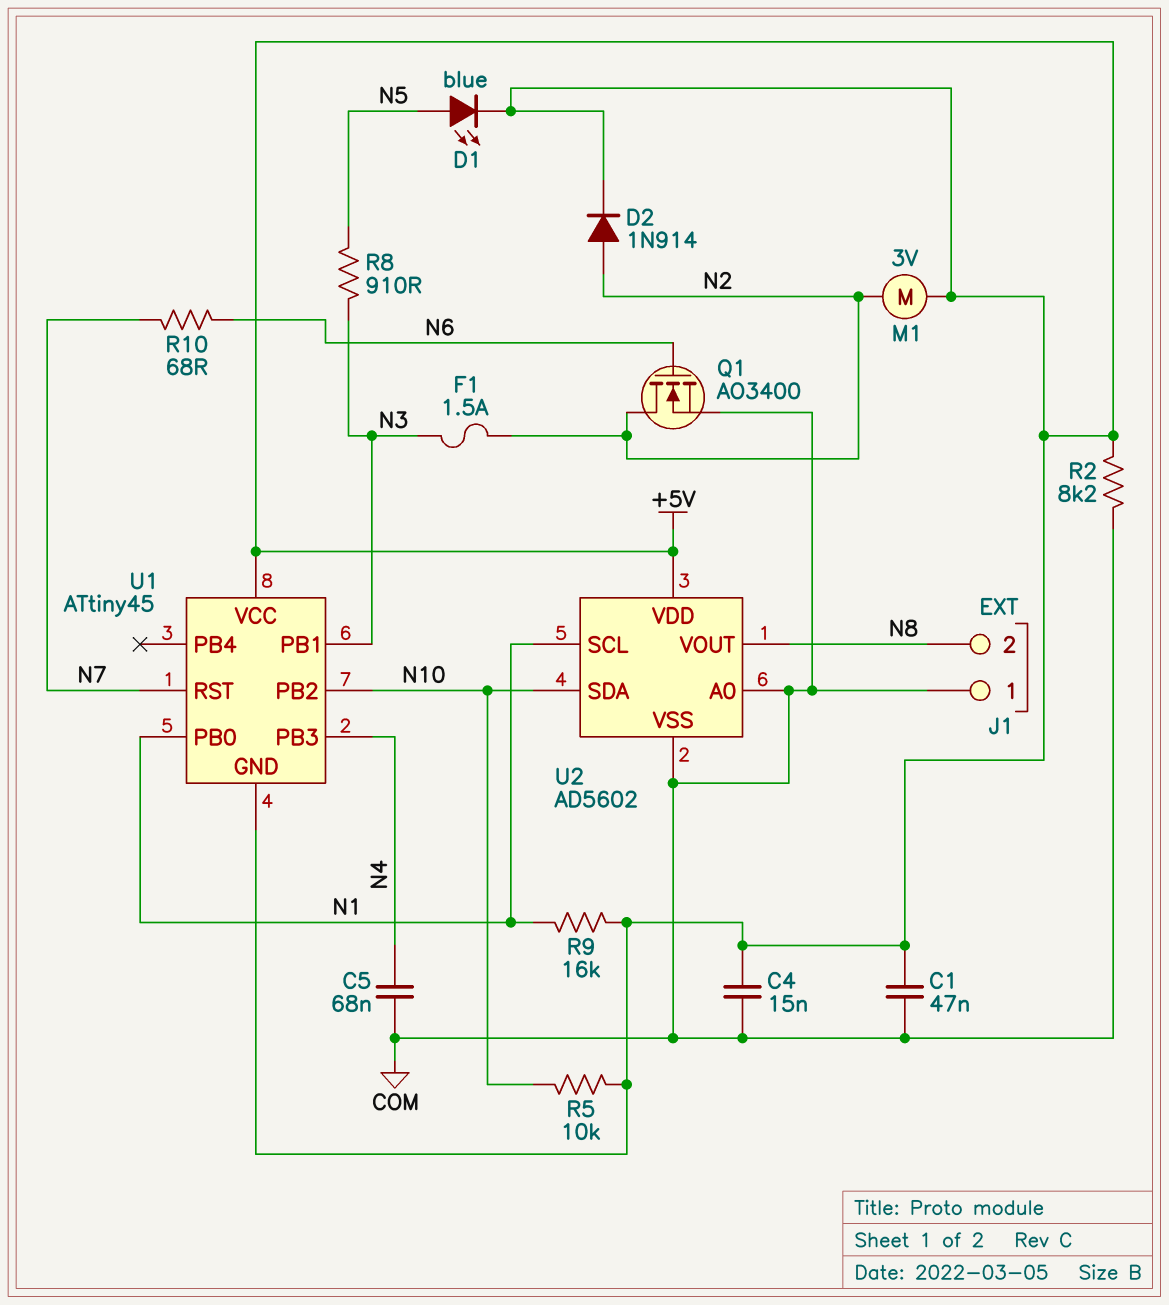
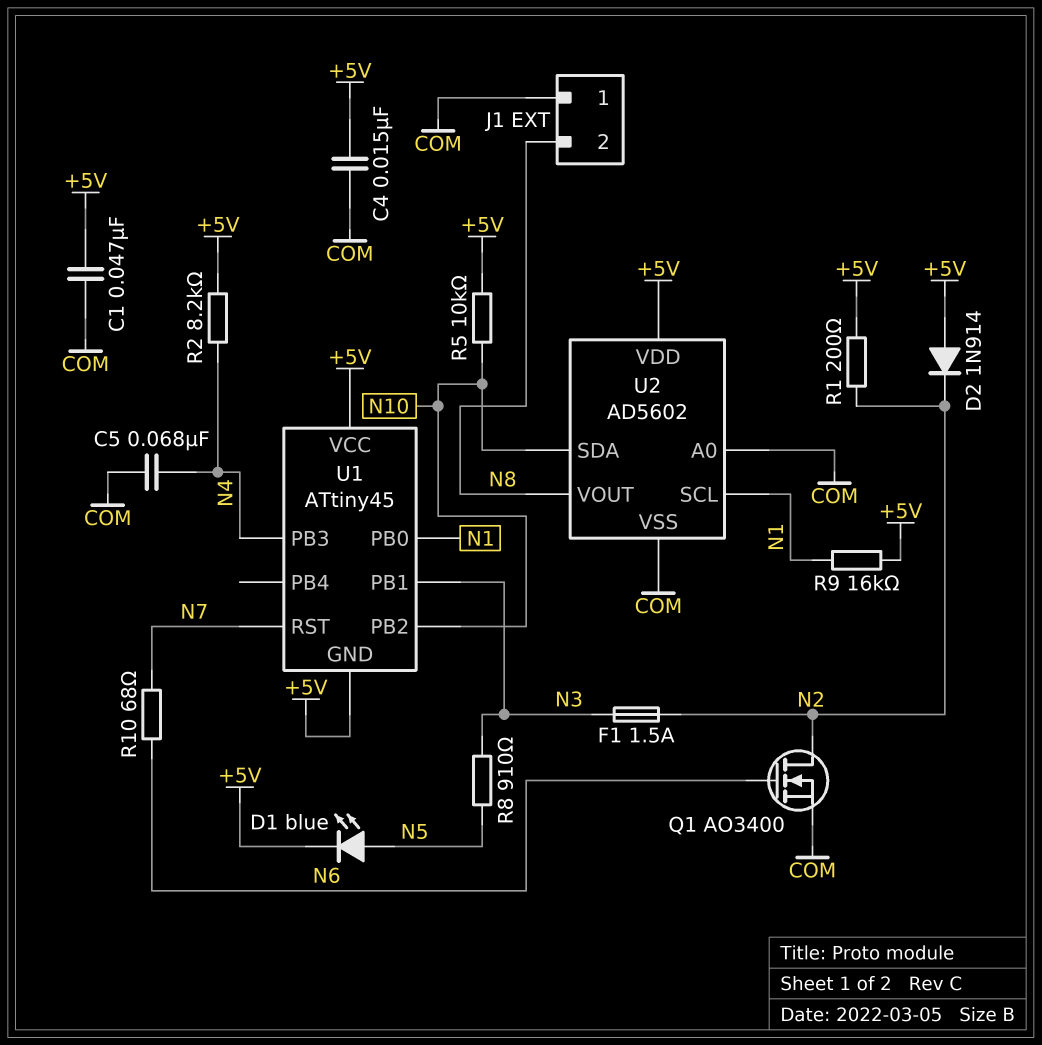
D2: diode 1N914 (A N2, K +5V) -> diode 1N914 (A +5V, K N2)
M1: motor 3V (+5V, N2) -> none
R1: none -> 200 (+5V, N2)
R2: 8.2k (+5V, COM) -> 8.2k (+5V, N4)

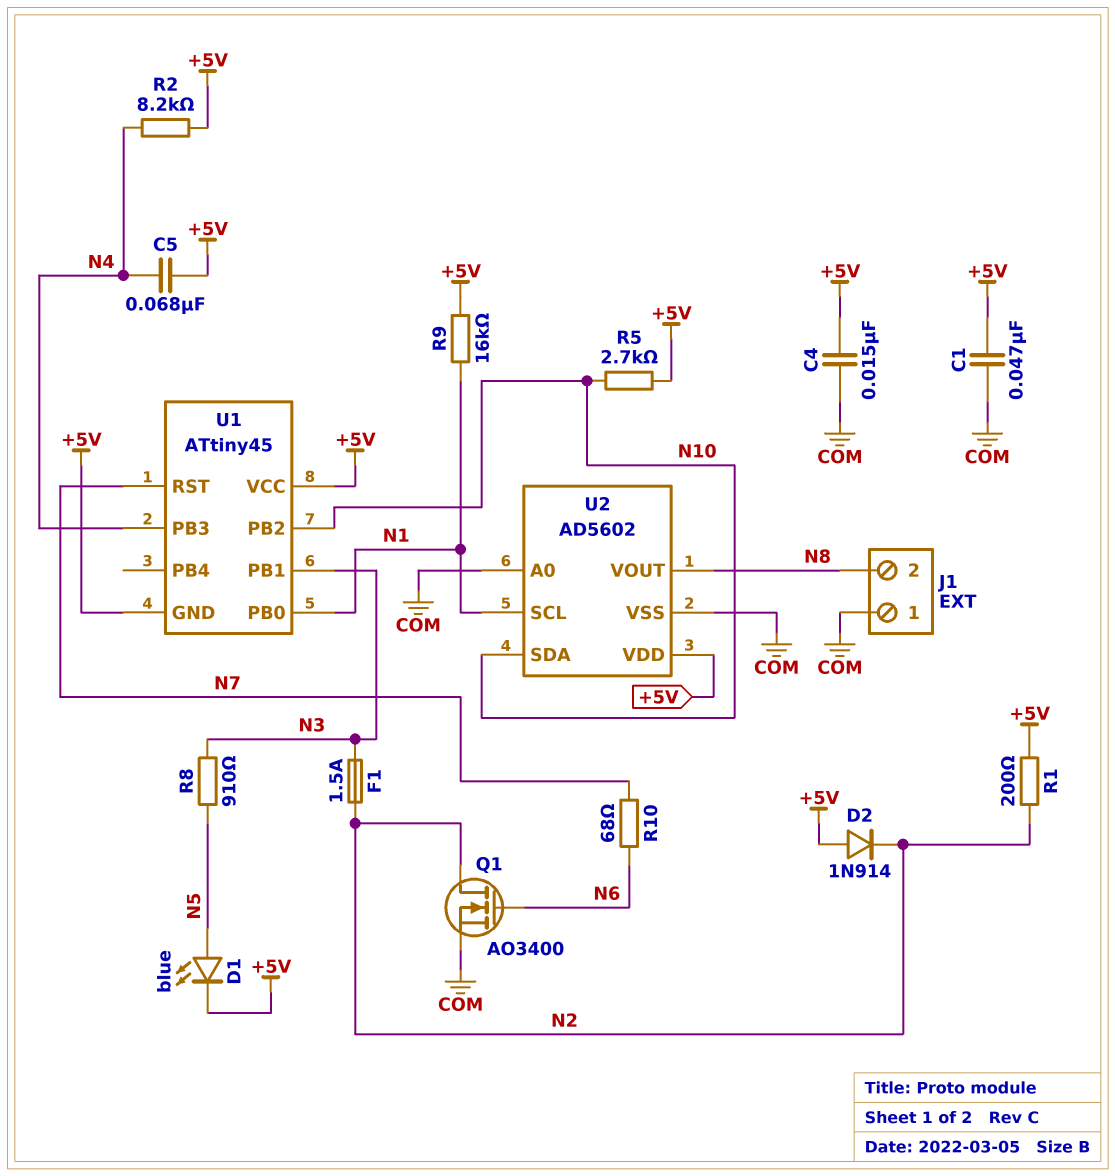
C5: 68nF (COM, N4) -> 68nF (+5V, N4)
R5: 10k (+5V, N10) -> 2.7k (+5V, N10)

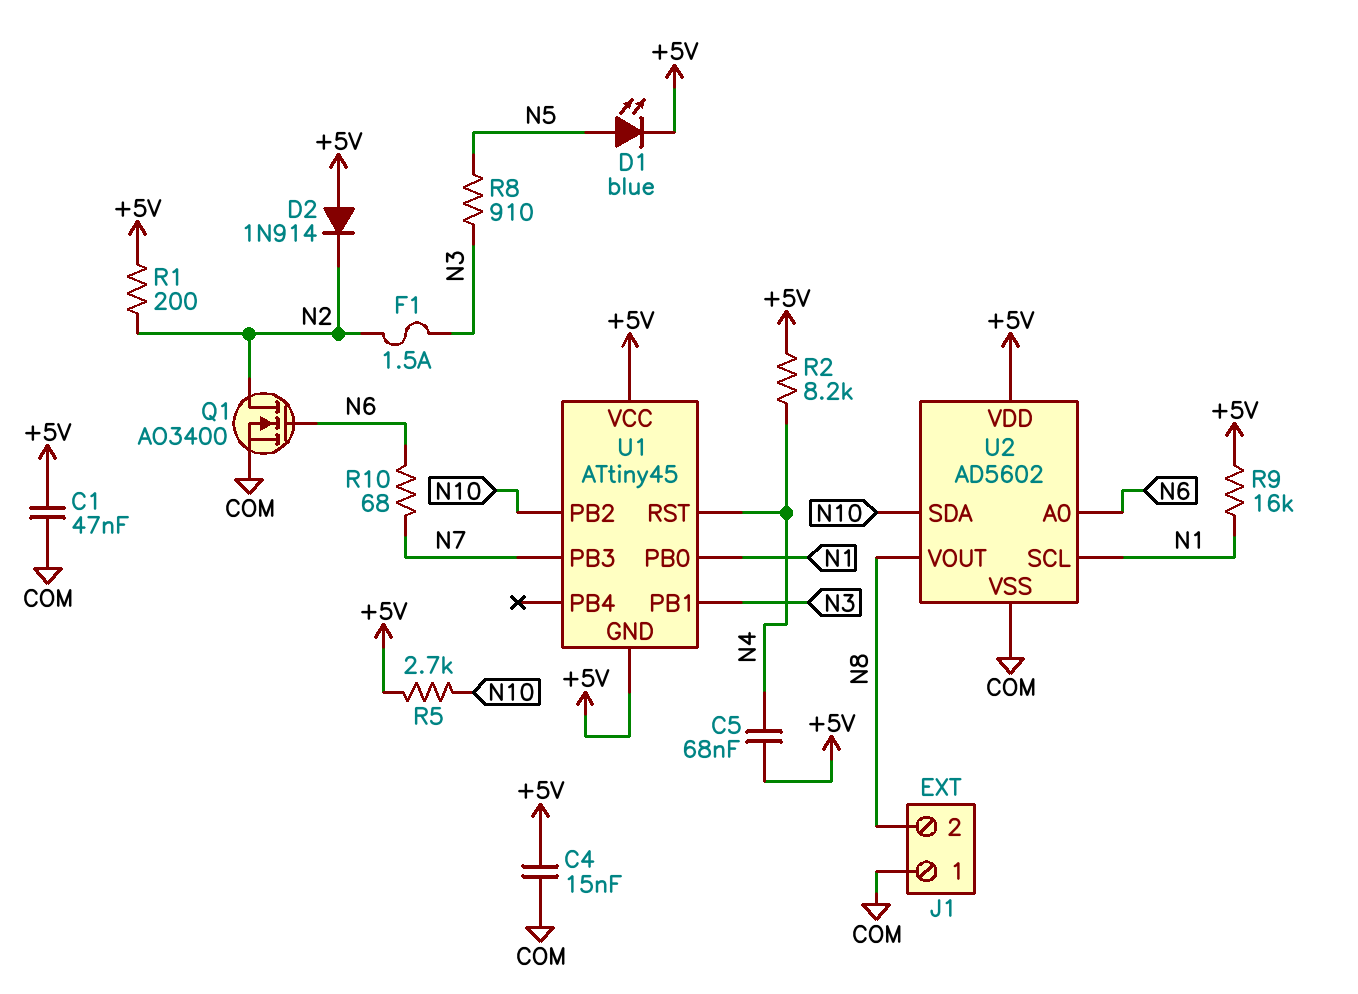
U1 pin PB3: N4 -> N7
U1 pin RST: N7 -> N4
U2 pin A0: COM -> N6

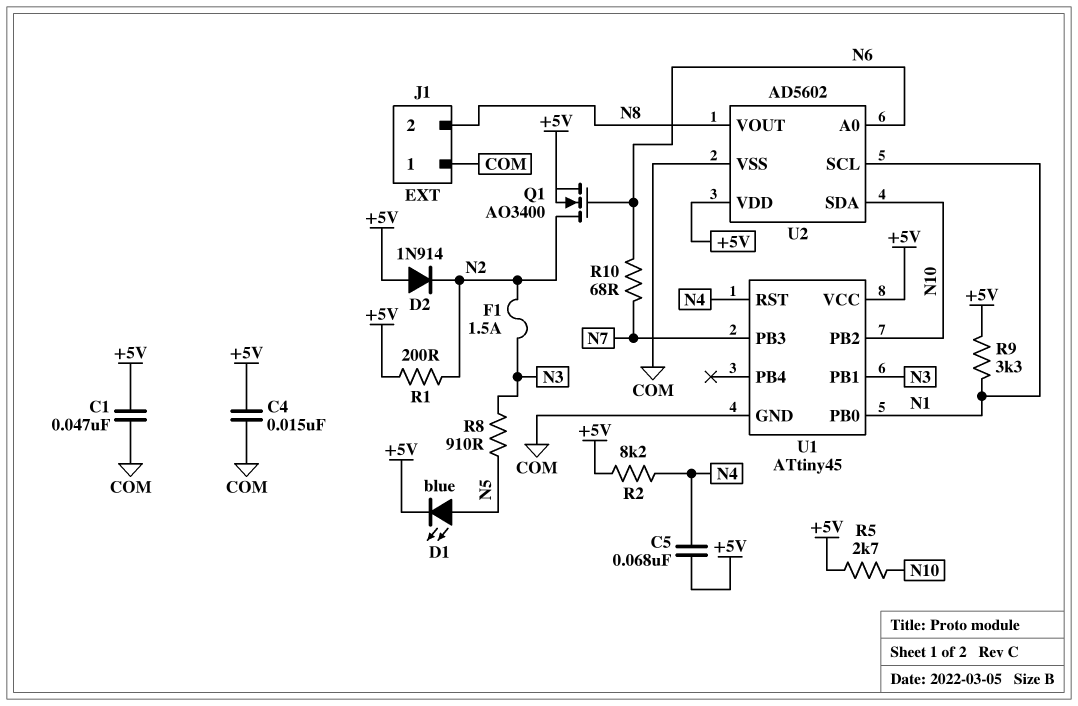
Q1: NMOS AO3400 (G N6, D N2, S COM) -> NMOS AO3400 (G N6, D N2, S +5V)
R9: 16k (+5V, N1) -> 3.3k (+5V, N1)
U1 pin GND: +5V -> COM

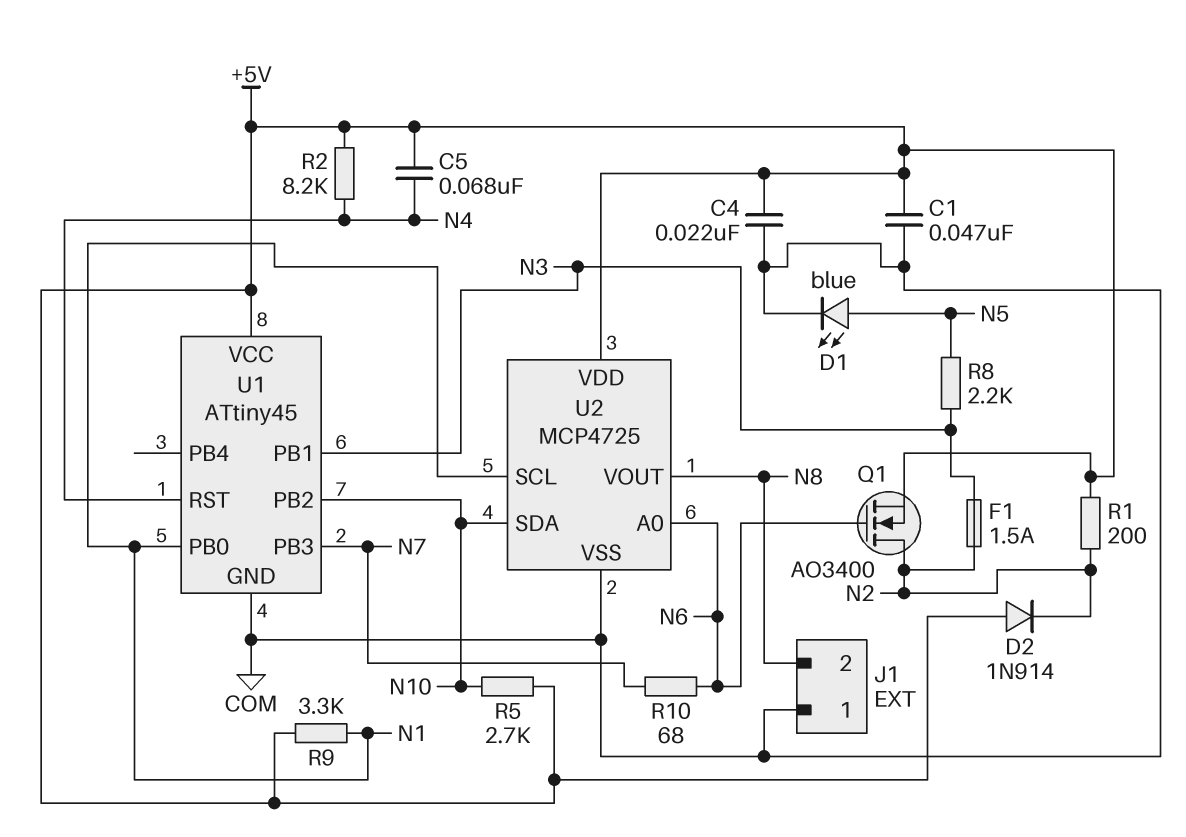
C4: 15nF (+5V, COM) -> 22nF (+5V, COM)
D1: LED blue (A N5, K +5V) -> LED blue (A N5, K COM)
R8: 910 (N3, N5) -> 2.2k (N3, N5)
U2: AD5602 -> MCP4725

